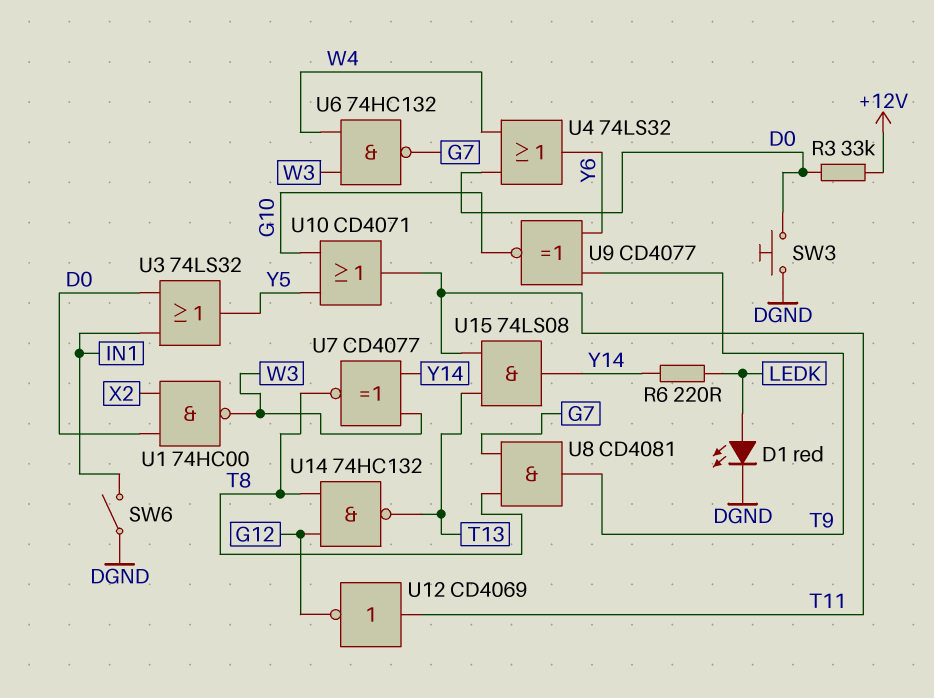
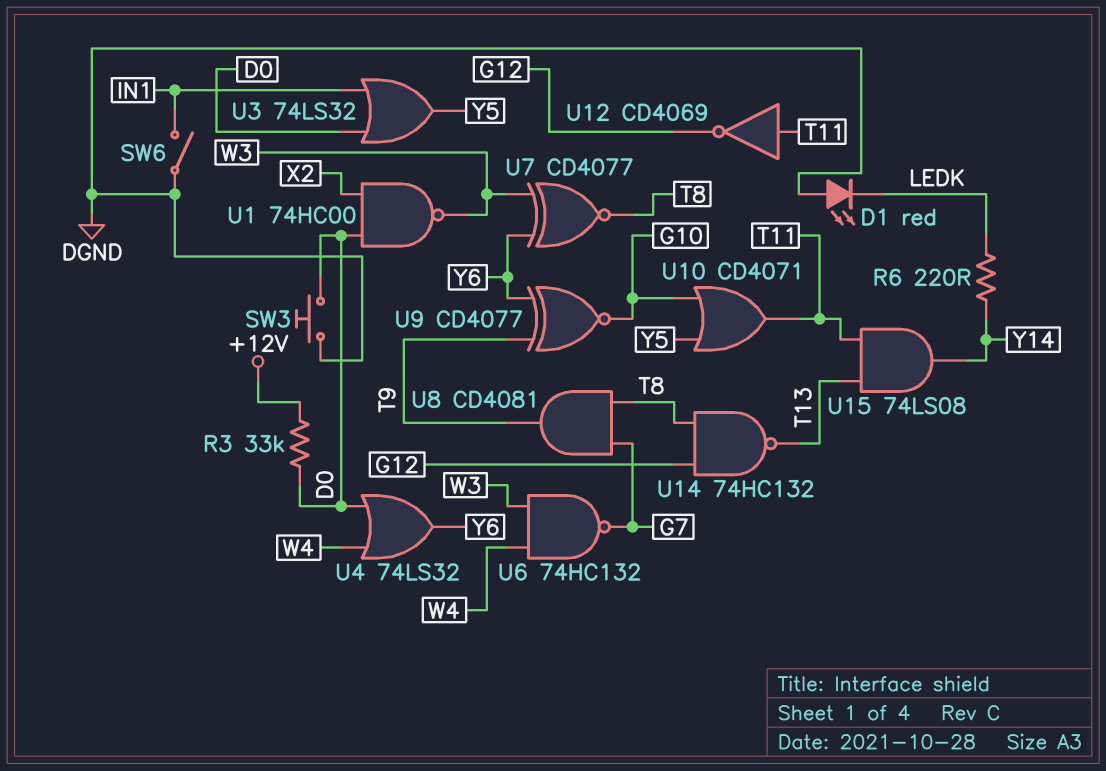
D1: LED red (A LEDK, K DGND) -> LED red (A DGND, K LEDK)
U7: XNOR CD4077 (in W3, in Y14, out T8) -> XNOR CD4077 (in W3, in Y6, out T8)

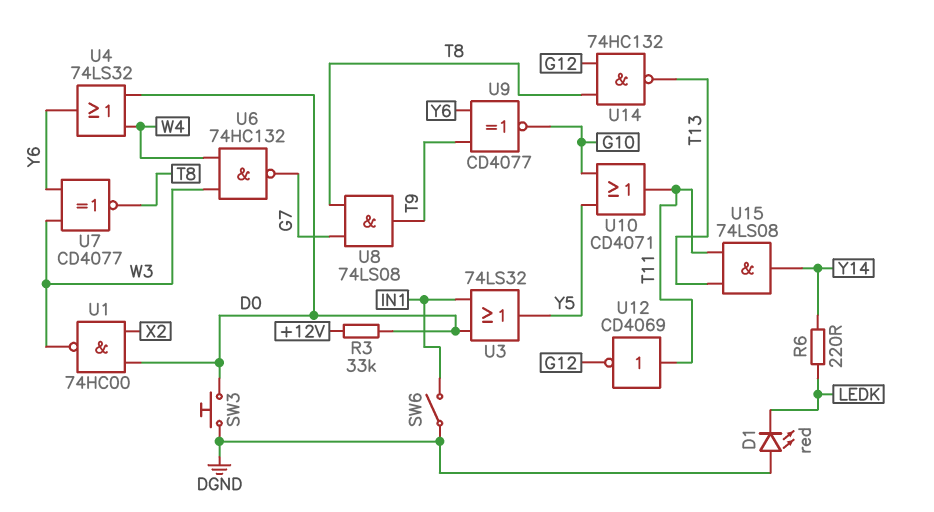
U8: AND CD4081 (in G7, in T8, out T9) -> AND 74LS08 (in G7, in T8, out T9)

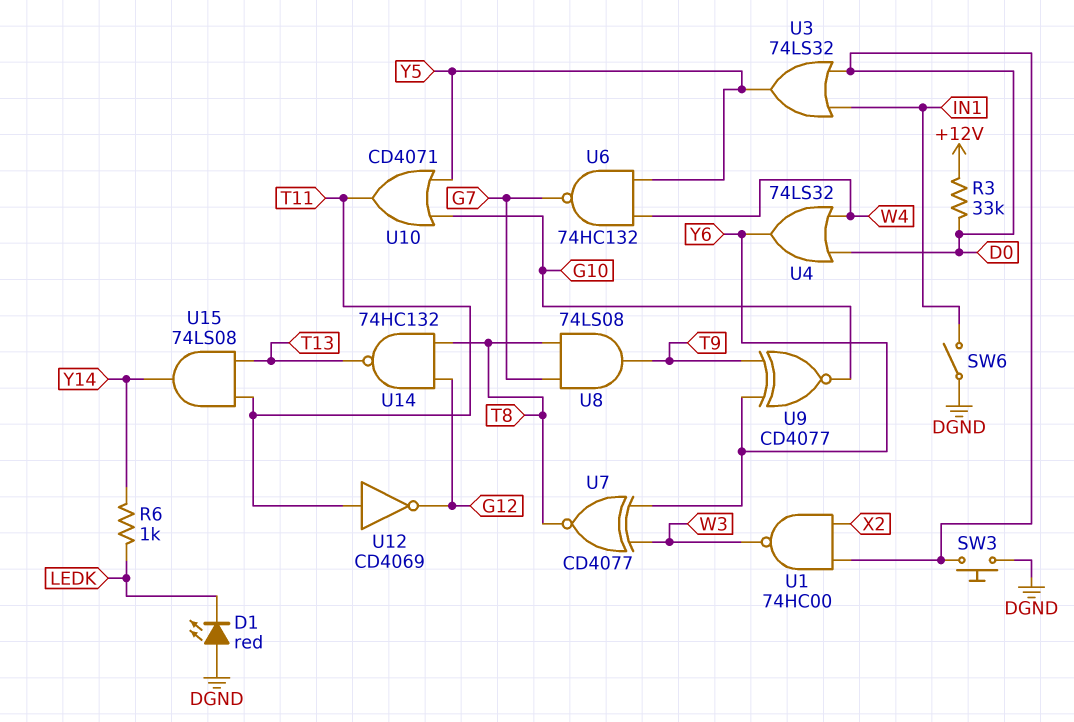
R6: 220 (LEDK, Y14) -> 1k (LEDK, Y14)
U6: NAND 74HC132 (in W3, in W4, out G7) -> NAND 74HC132 (in W4, in Y5, out G7)

